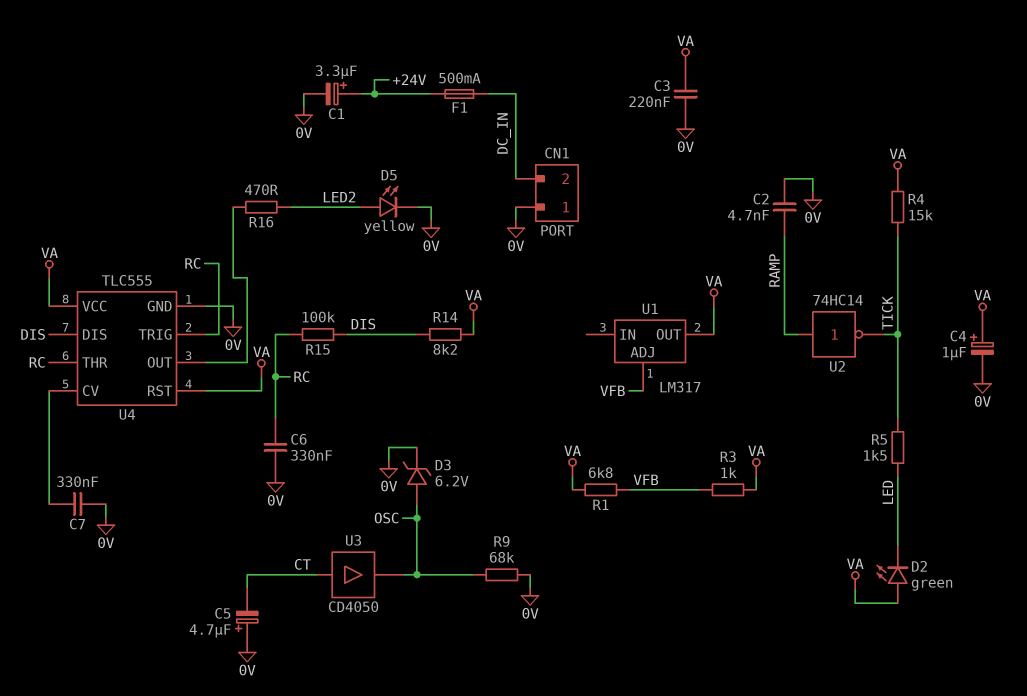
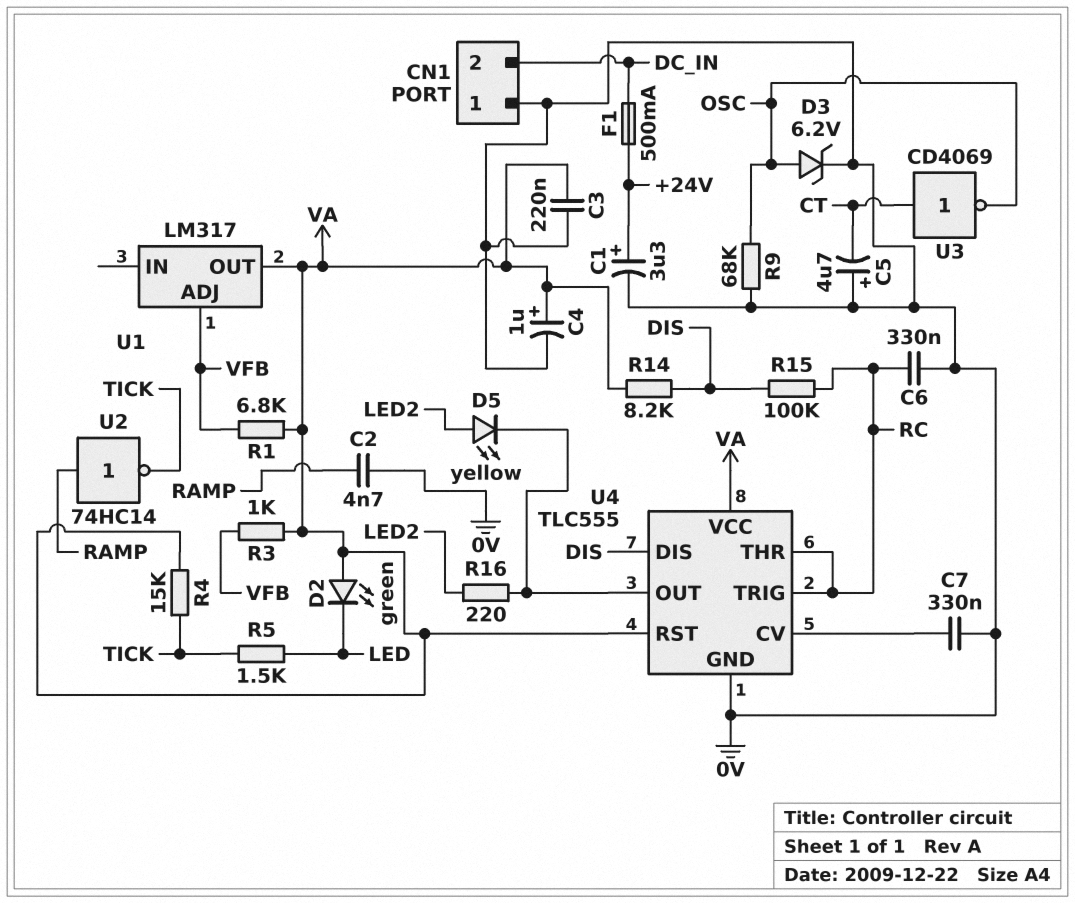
D5: LED yellow (A LED2, K 0V) -> LED yellow (A LED2, K U4/OUT)
R16: 470 (LED2, U4/OUT) -> 220 (LED2, U4/OUT)
U3: buffer CD4050 (in CT, out OSC) -> NOT CD4069 (in CT, out OSC)

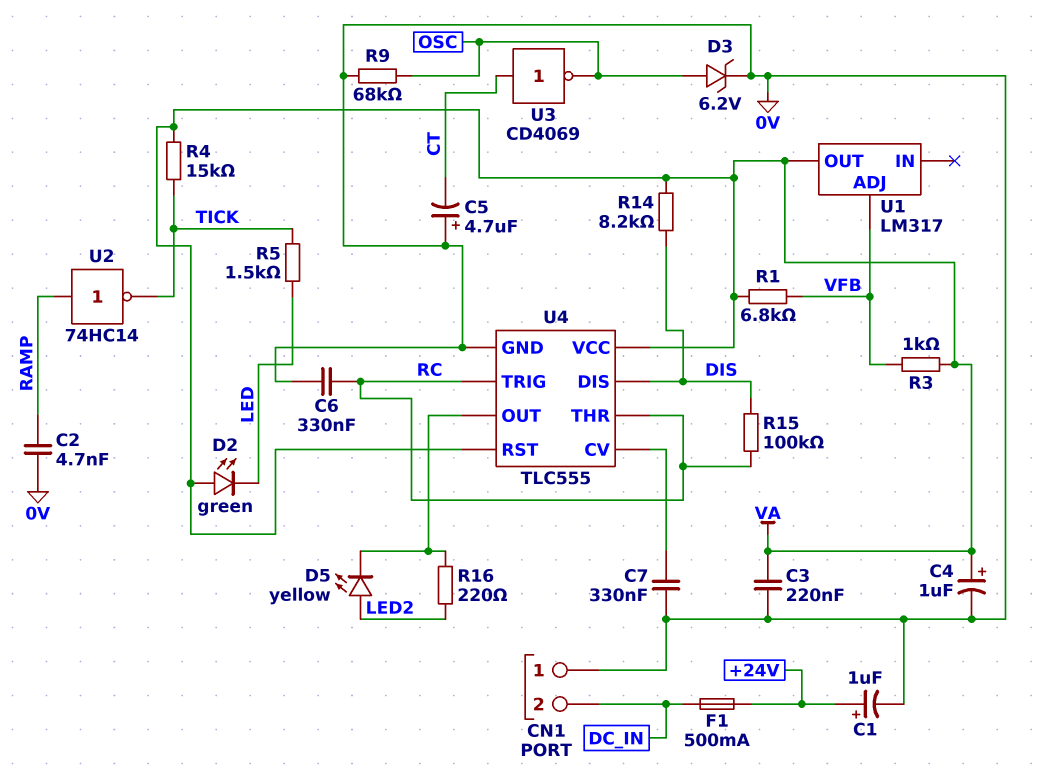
C1: 3.3uF (plus +24V, minus 0V) -> 1uF (plus +24V, minus 0V)

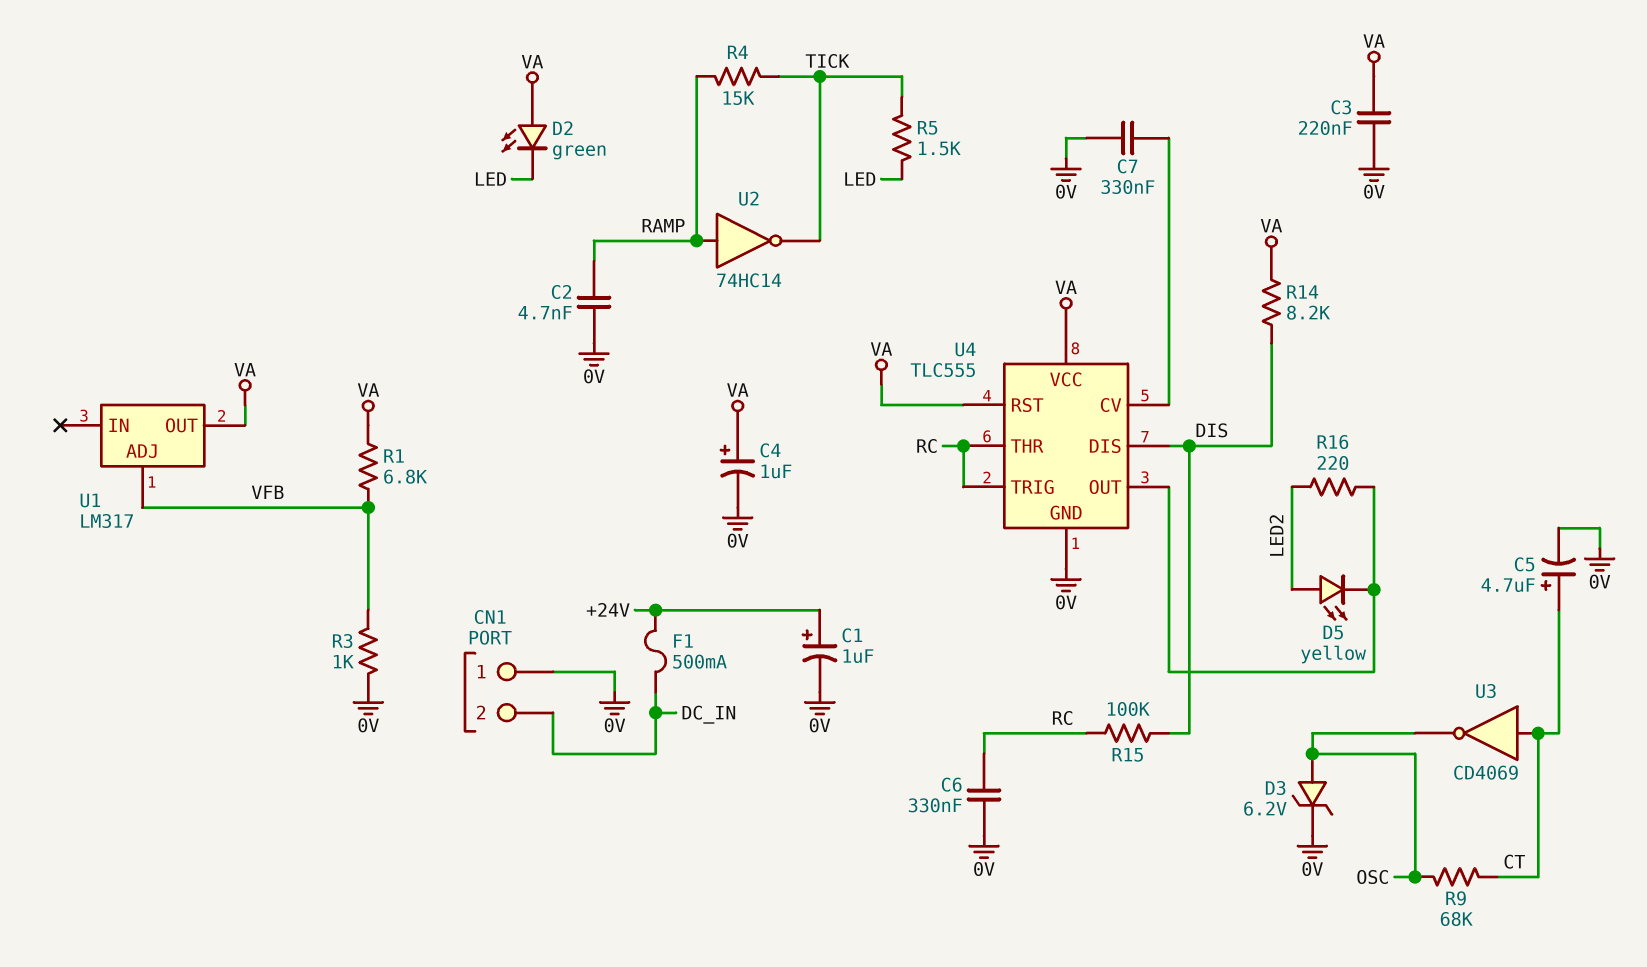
C5: 4.7uF (plus 0V, minus CT) -> 4.7uF (plus CT, minus 0V)
R3: 1k (VA, VFB) -> 1k (0V, VFB)
R4: 15k (TICK, VA) -> 15k (RAMP, TICK)
R9: 68k (0V, OSC) -> 68k (CT, OSC)

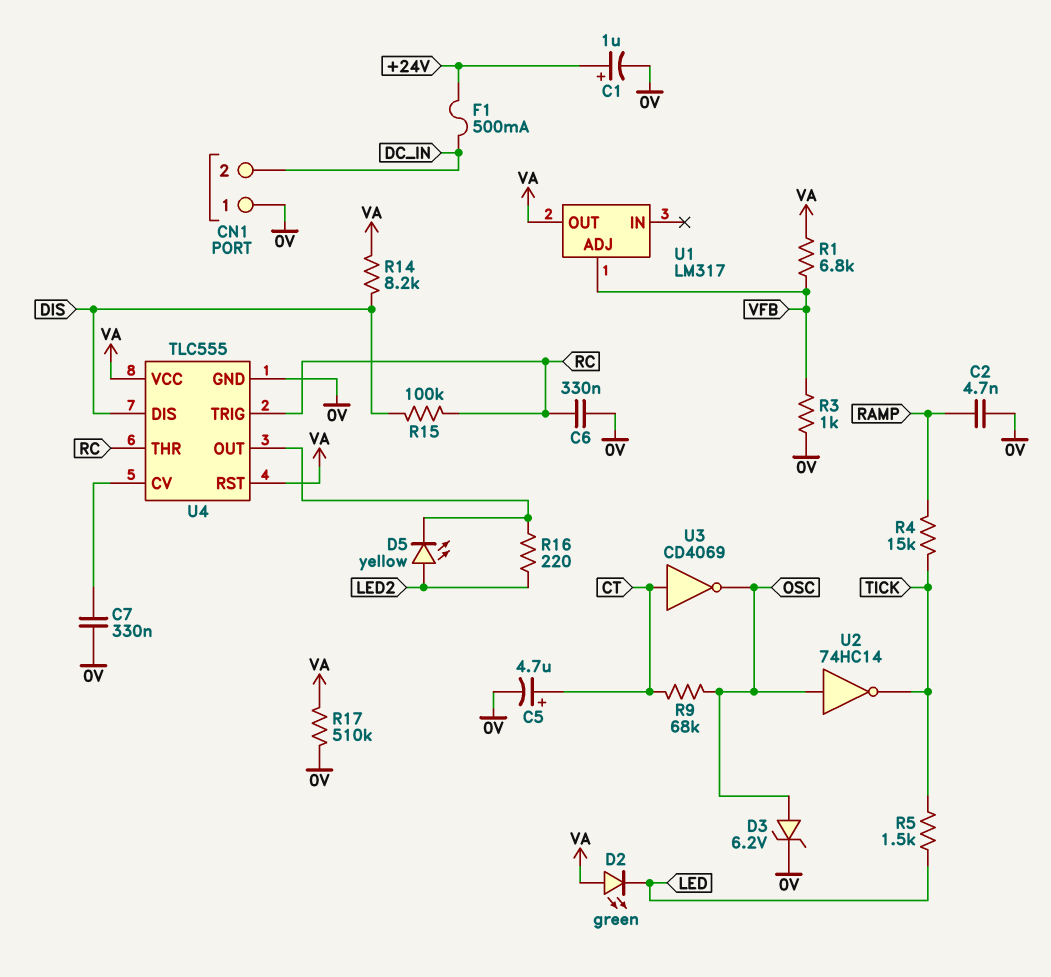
C3: 220nF (0V, VA) -> none
C4: 1uF (plus VA, minus 0V) -> none
R17: none -> 510k (0V, VA)
U2: NOT 74HC14 (in RAMP, out TICK) -> NOT 74HC14 (in OSC, out TICK)

